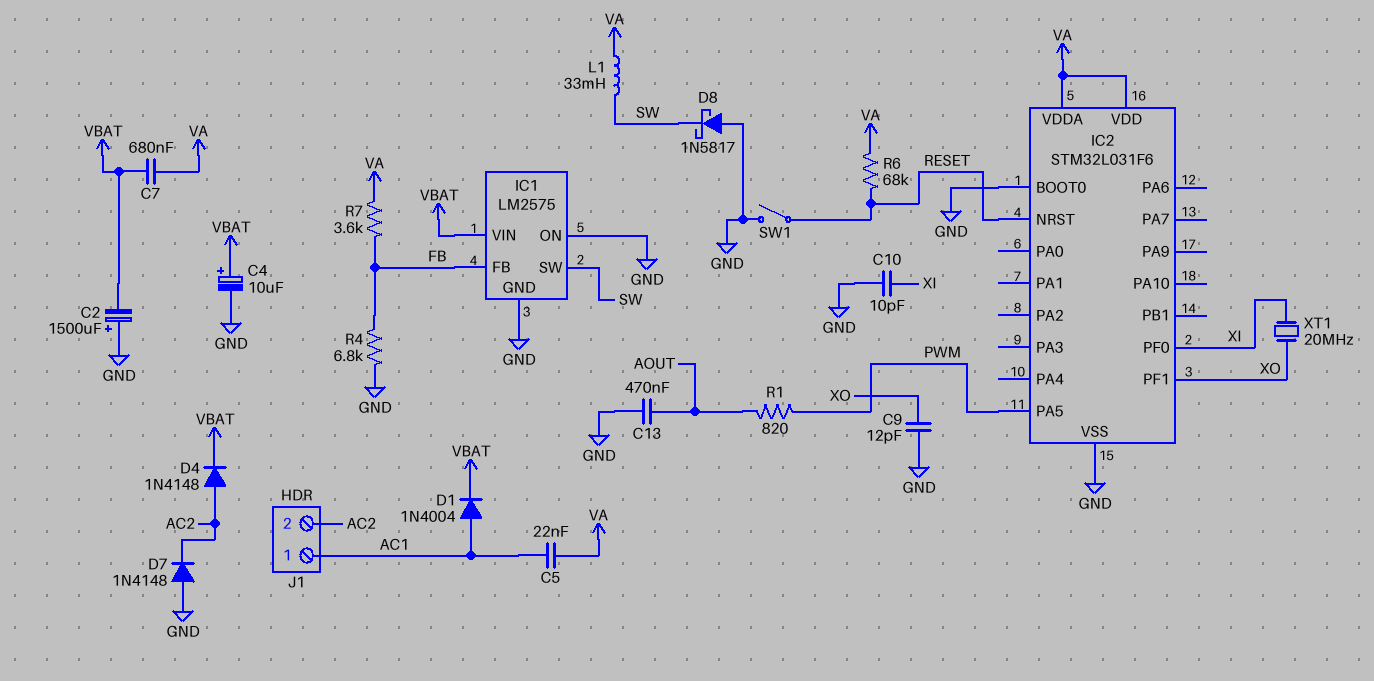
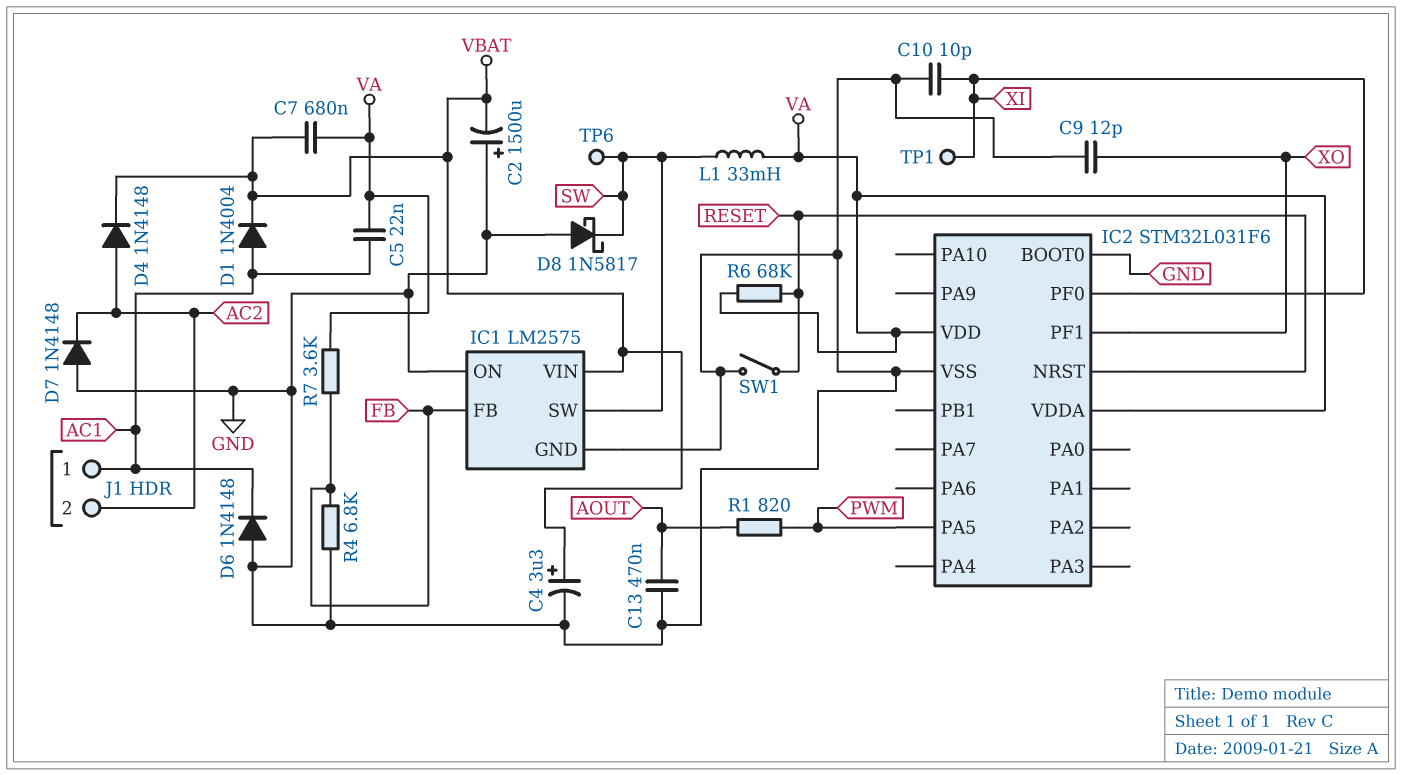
C4: 10uF (plus VBAT, minus GND) -> 3.3uF (plus VBAT, minus GND)
D6: none -> diode 1N4148 (A GND, K AC1)
TP1: none -> test point (XI)
TP6: none -> test point (SW)
XT1: 20MHz (XI, XO) -> none

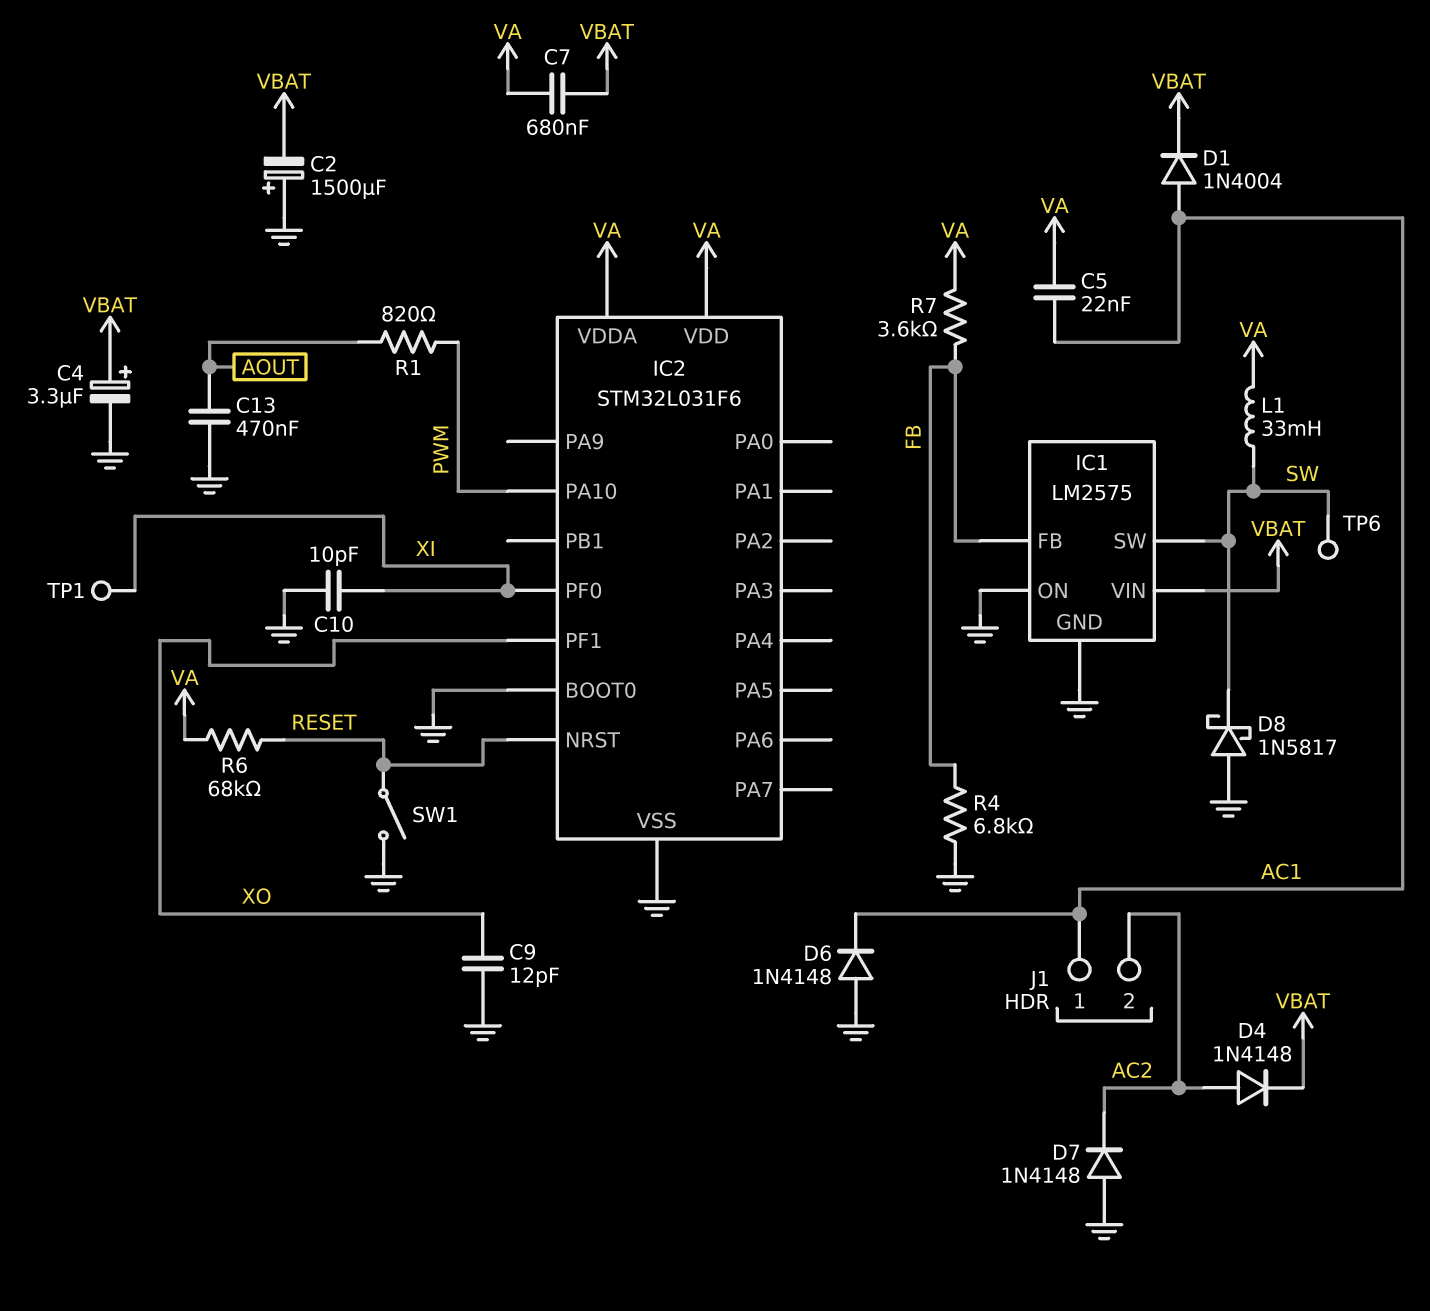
IC2 pin PA5: PWM -> none
IC2 pin PA10: none -> PWM

